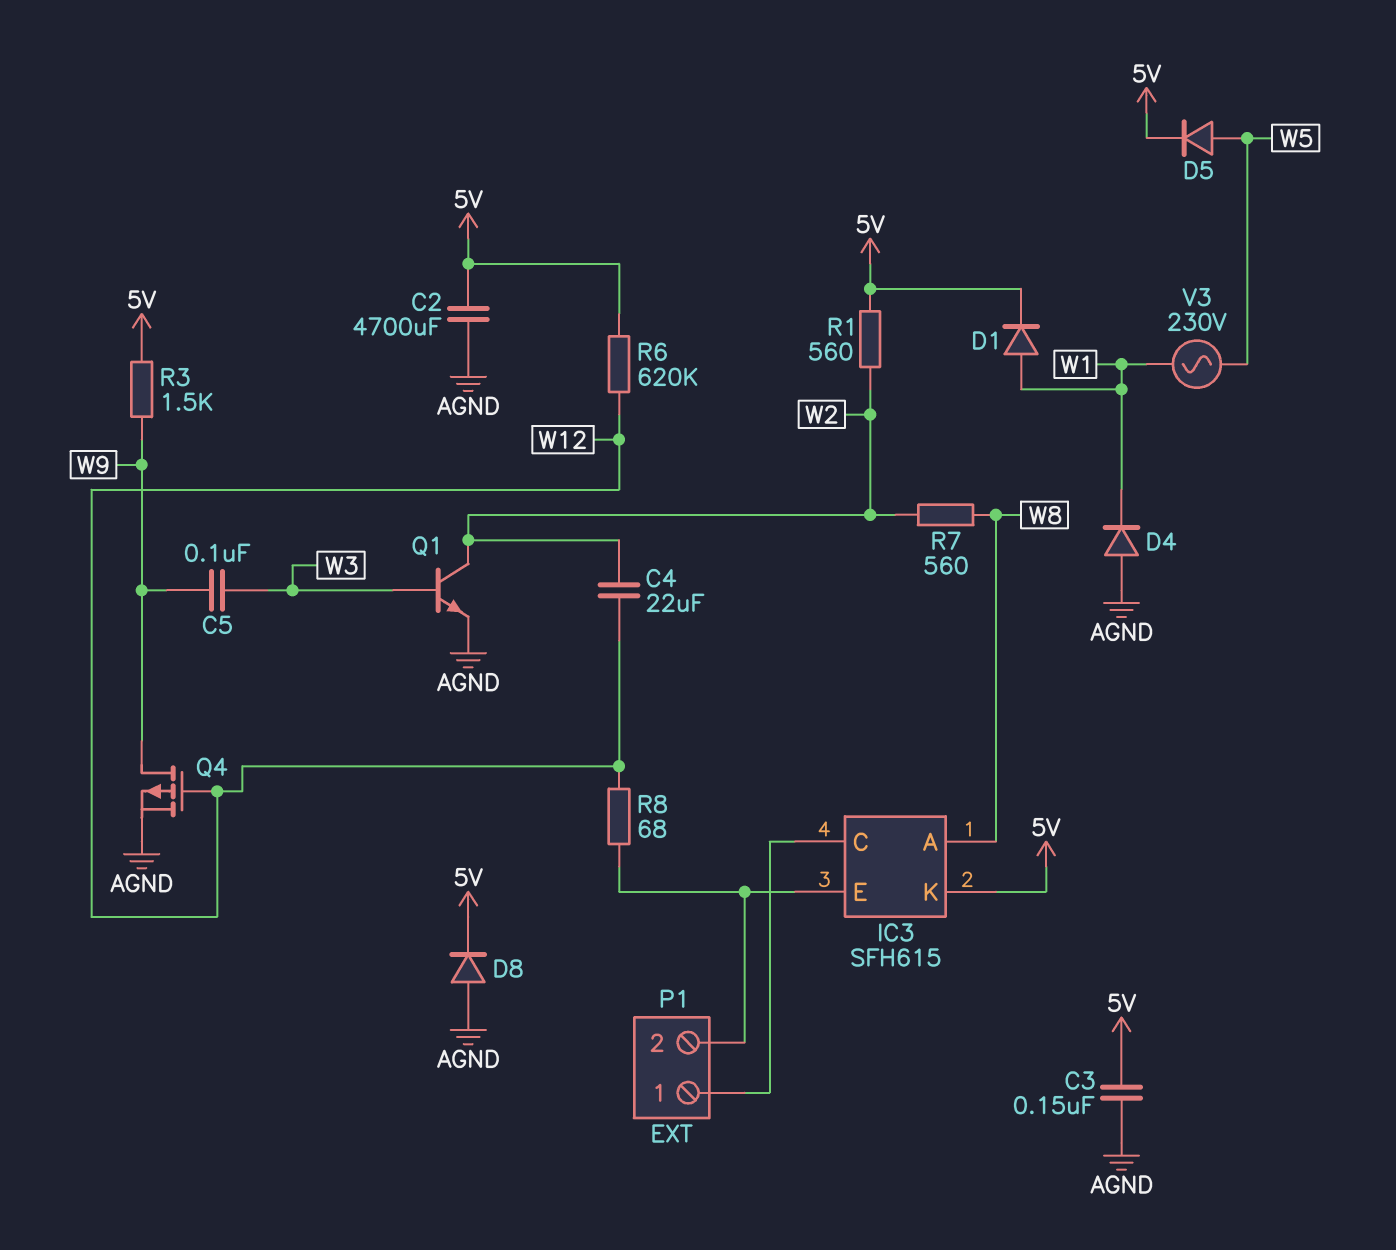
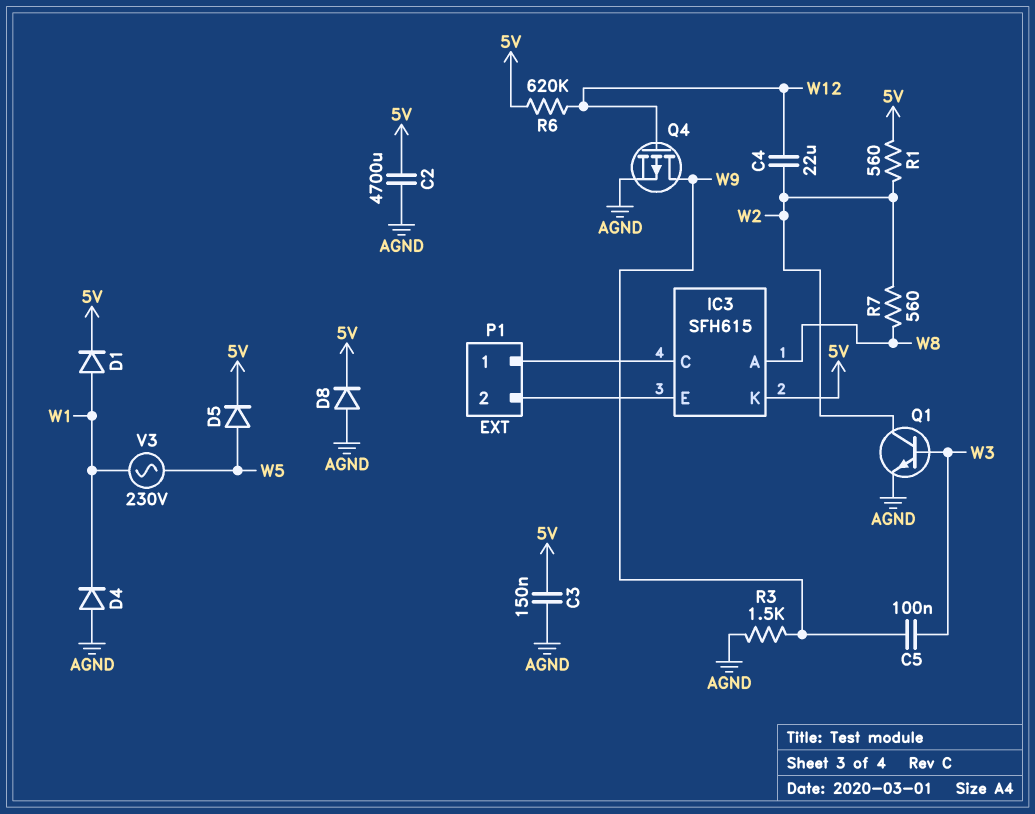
R3: 1.5k (5V, W9) -> 1.5k (AGND, W9)
R8: 68 (IC3/E, W12) -> none

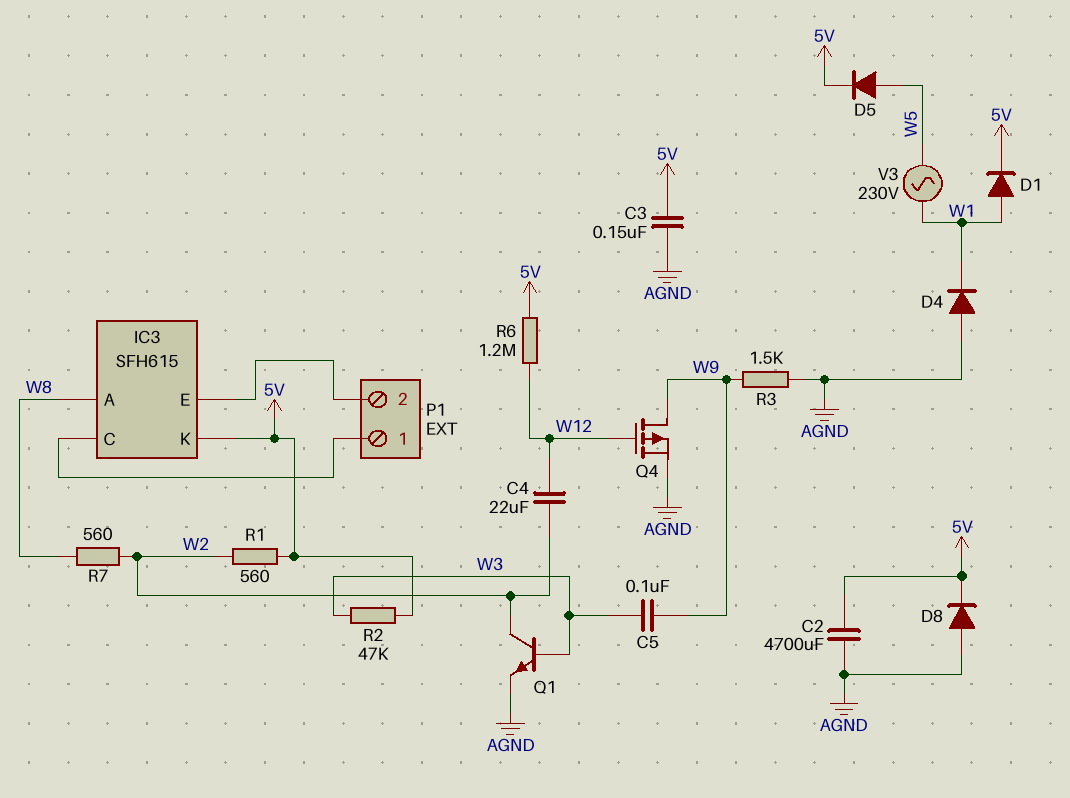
R2: none -> 47k (5V, W3)
R6: 620k (5V, W12) -> 1.2M (5V, W12)

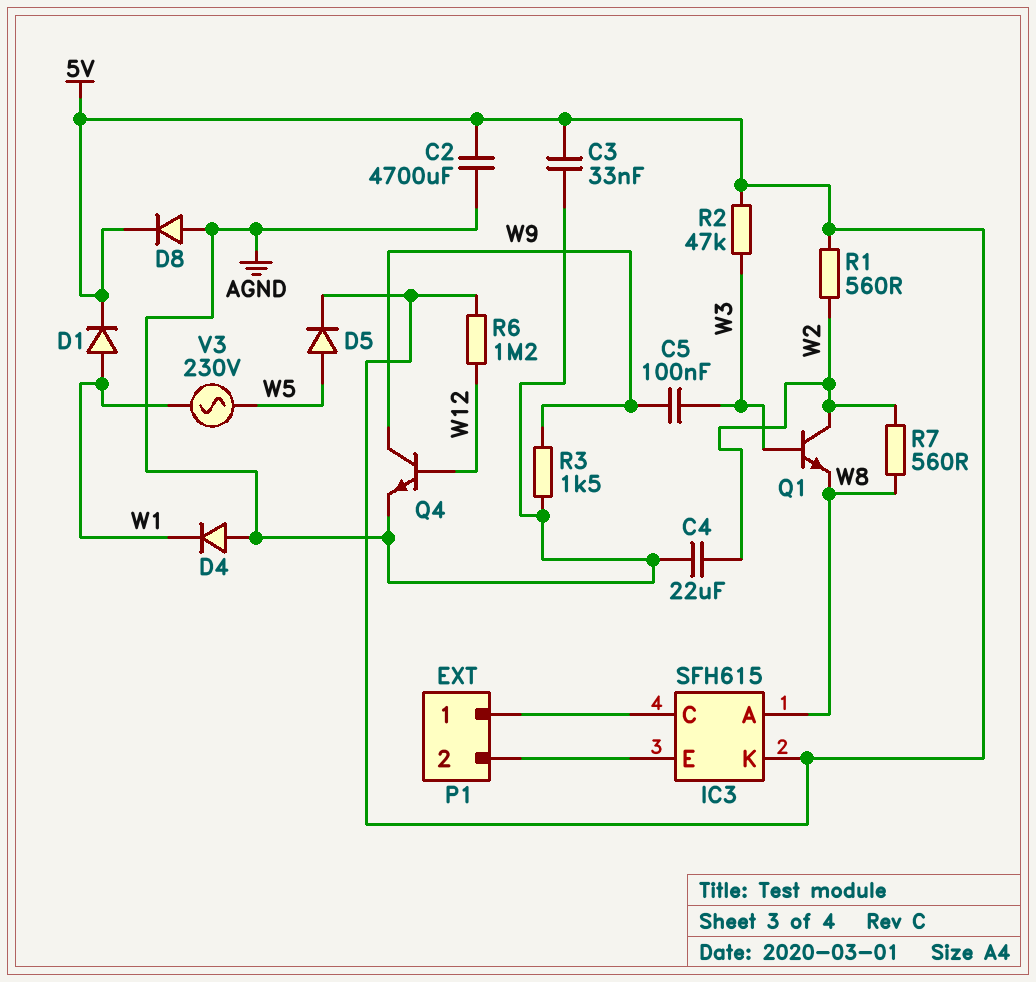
C3: 150nF (5V, AGND) -> 33nF (5V, AGND)
C4: 22uF (W2, W12) -> 22uF (AGND, W2)
Q1: NPN (B W3, C W2, E AGND) -> NPN (B W3, C W2, E W8)
Q4: PMOS (G W12, D W9, S AGND) -> NPN (B W12, C W9, E AGND)

